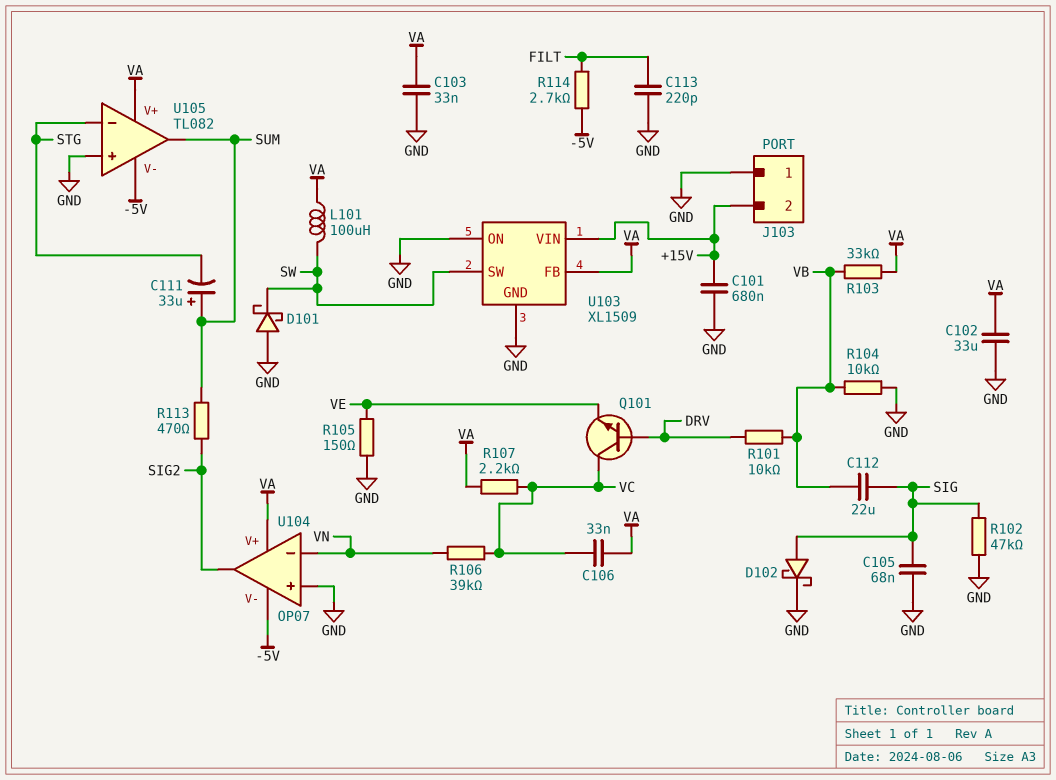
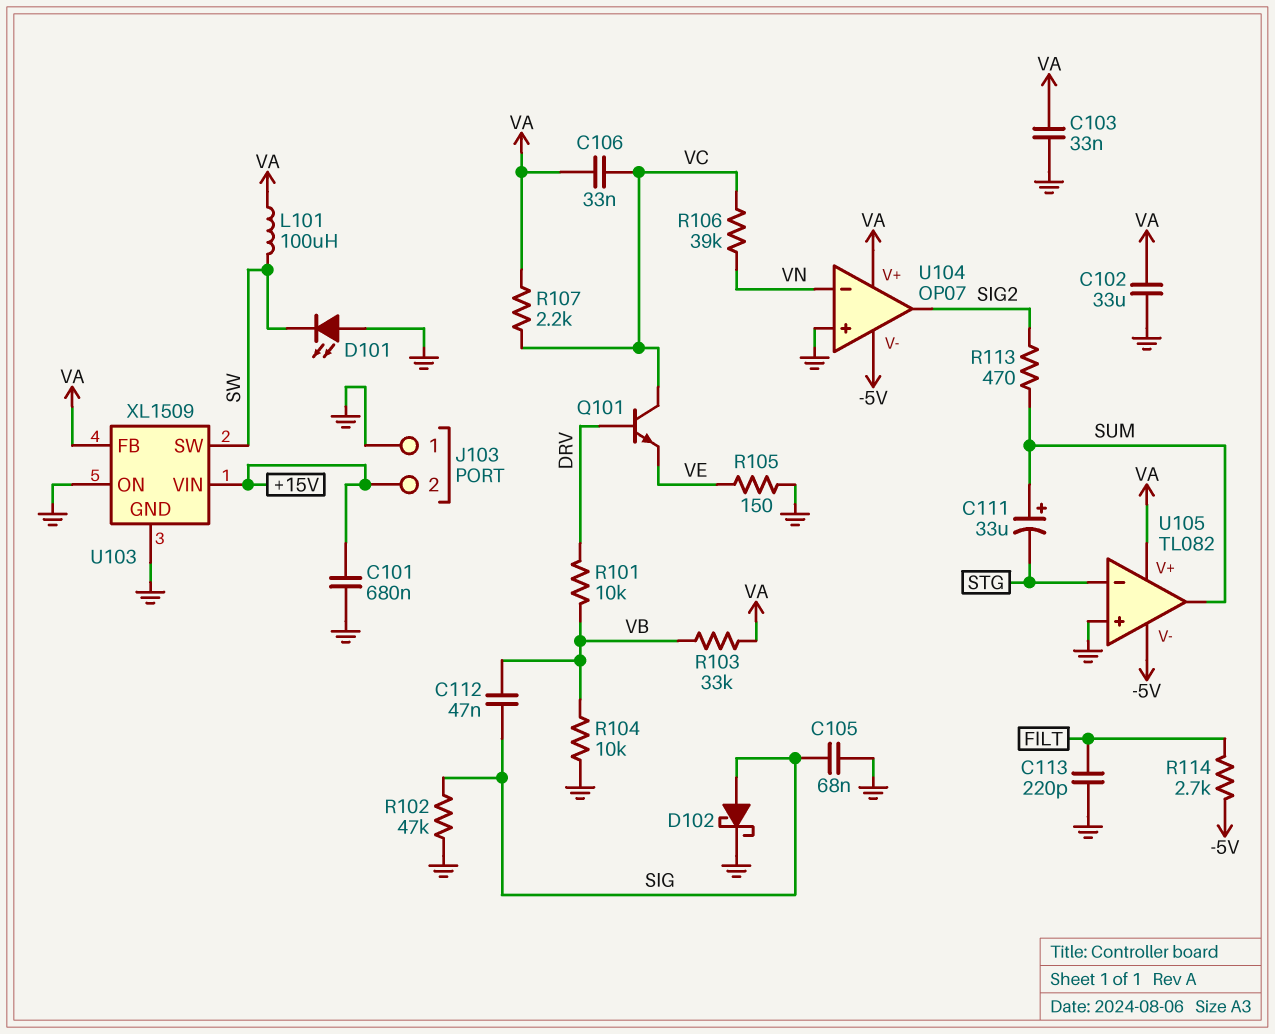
C112: 22uF (SIG, VB) -> 47nF (SIG, VB)
D101: schottky (A GND, K SW) -> LED (A GND, K SW)

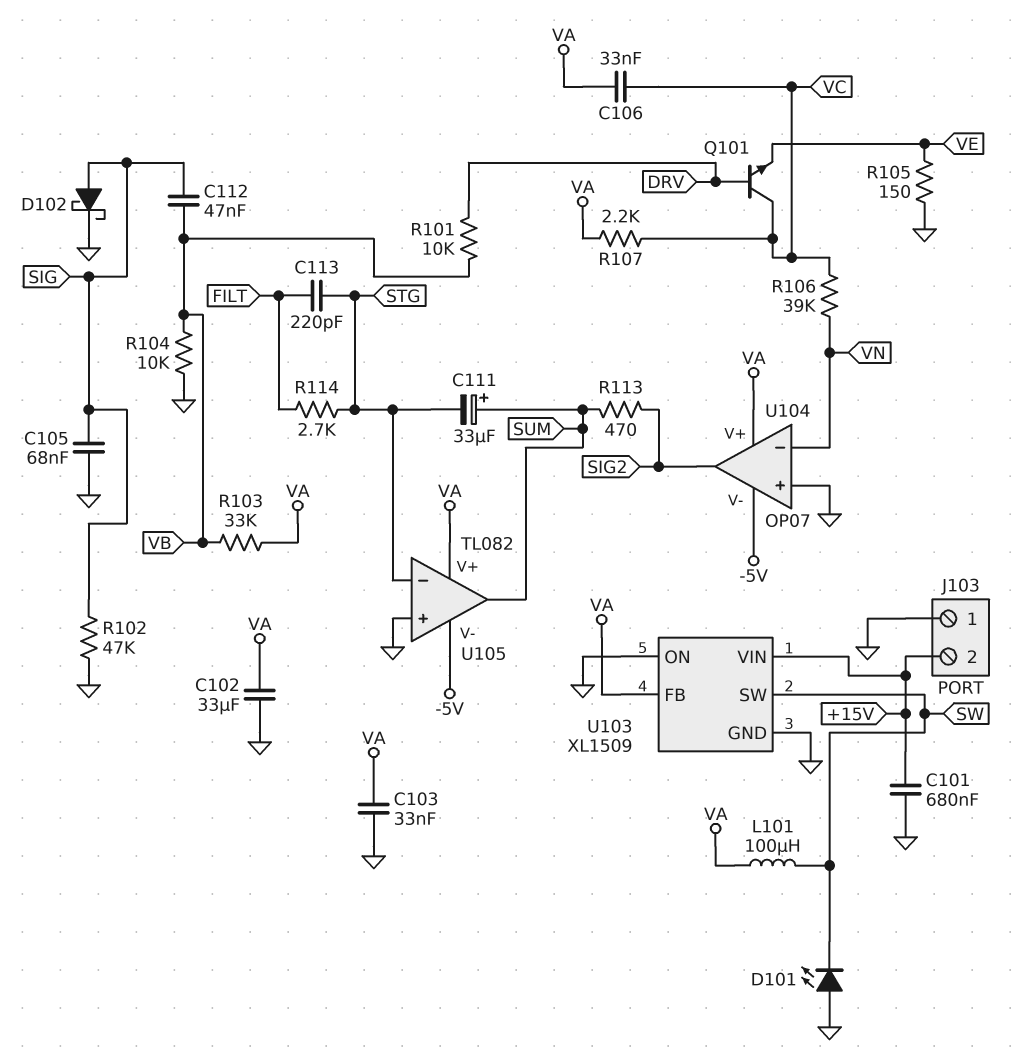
C113: 220pF (FILT, GND) -> 220pF (FILT, STG)
R114: 2.7k (-5V, FILT) -> 2.7k (FILT, STG)

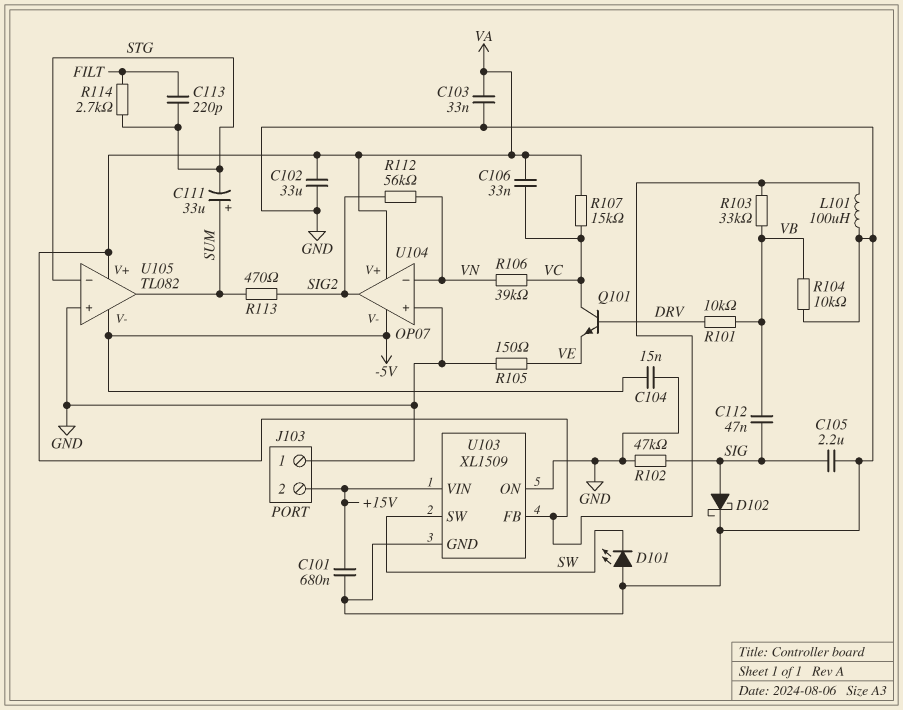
C104: none -> 15nF (-5V, GND)
C105: 68nF (GND, SIG) -> 2.2uF (GND, SIG)
L101: 100uH (SW, VA) -> 100uH (GND, VA)
R107: 2.2k (VA, VC) -> 15k (VA, VC)
R112: none -> 56k (SIG2, VN)

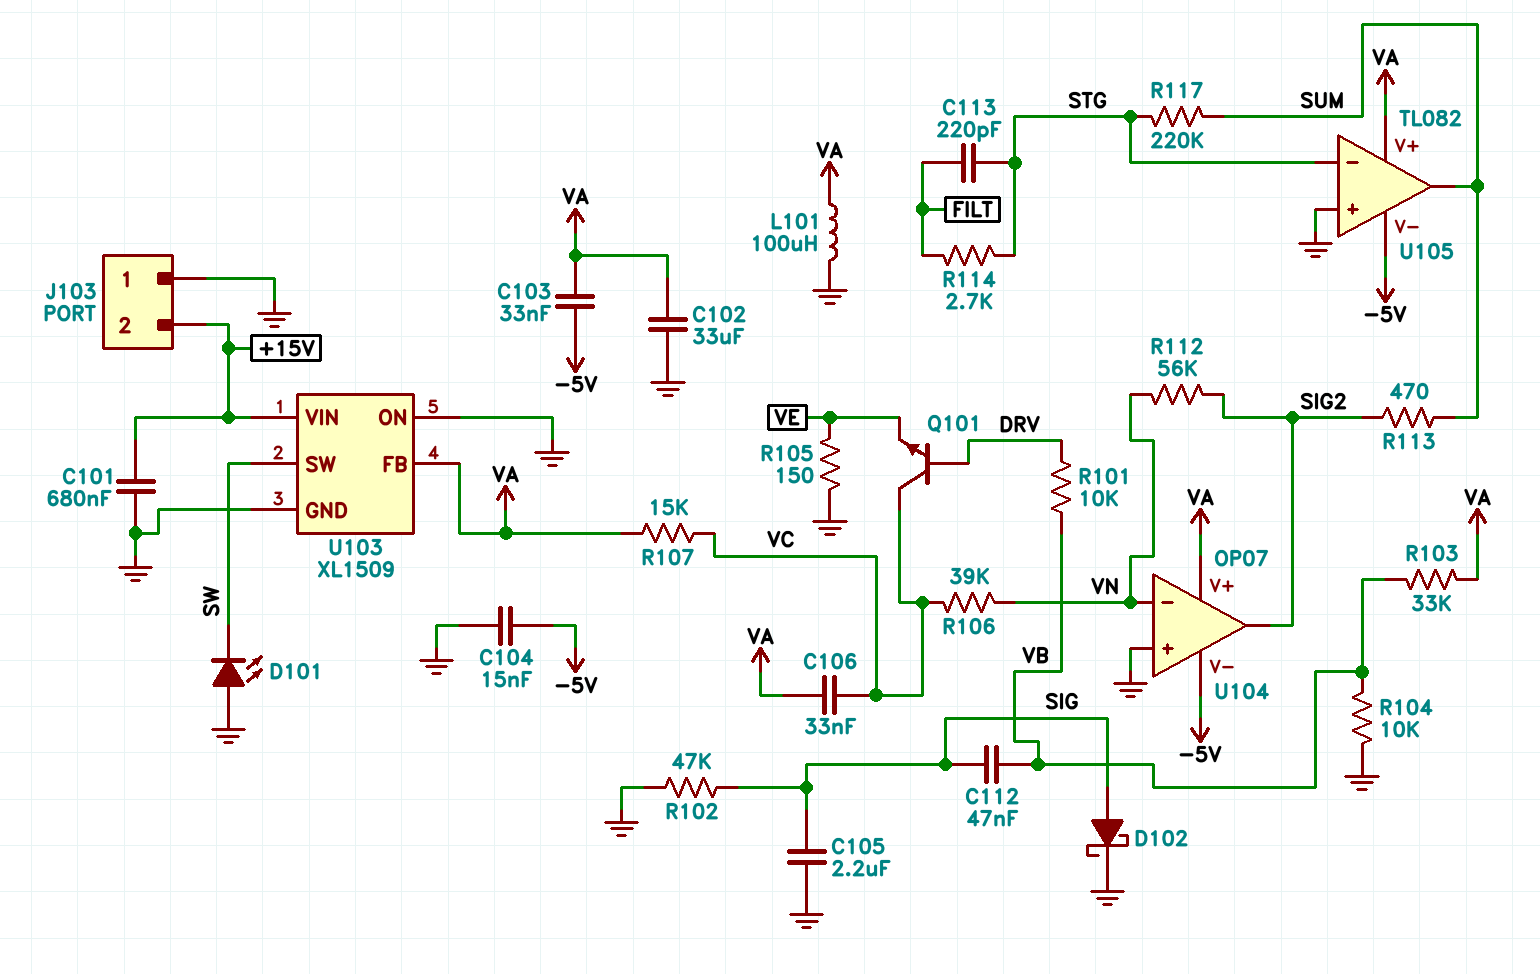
C103: 33nF (GND, VA) -> 33nF (-5V, VA)
C111: 33uF (plus SUM, minus STG) -> none
R117: none -> 220k (STG, SUM)

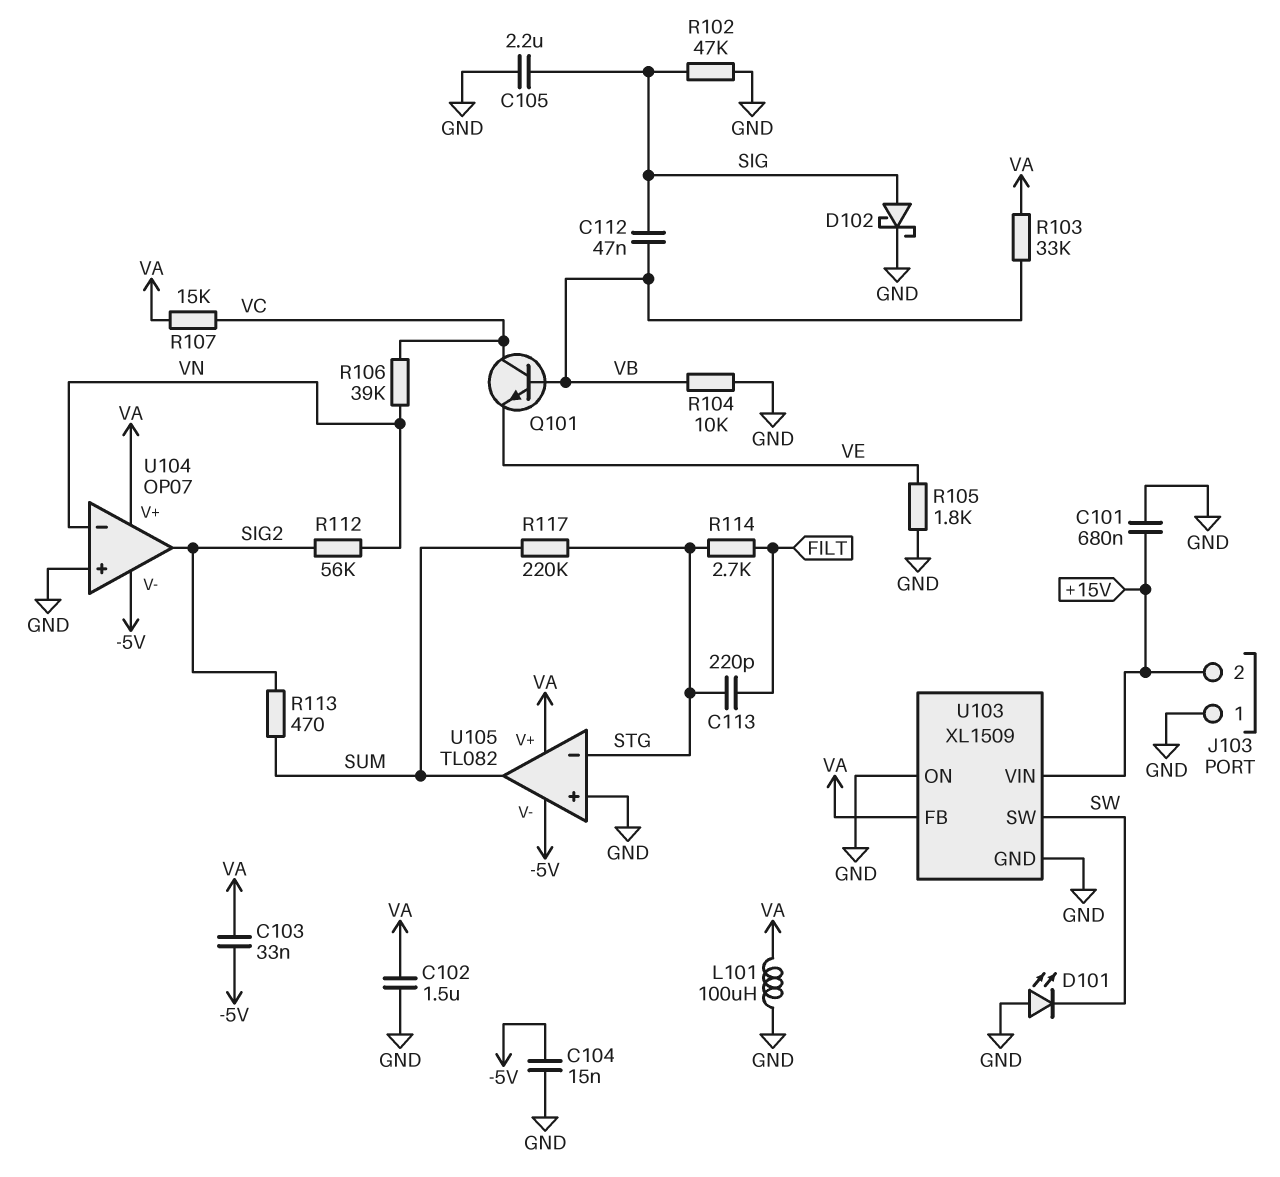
C102: 33uF (GND, VA) -> 1.5uF (GND, VA)
C106: 33nF (VA, VC) -> none
Q101: NPN (B DRV, C VC, E VE) -> NPN (B VB, C VC, E VE)
R101: 10k (DRV, VB) -> none
R105: 150 (GND, VE) -> 1.8k (GND, VE)

